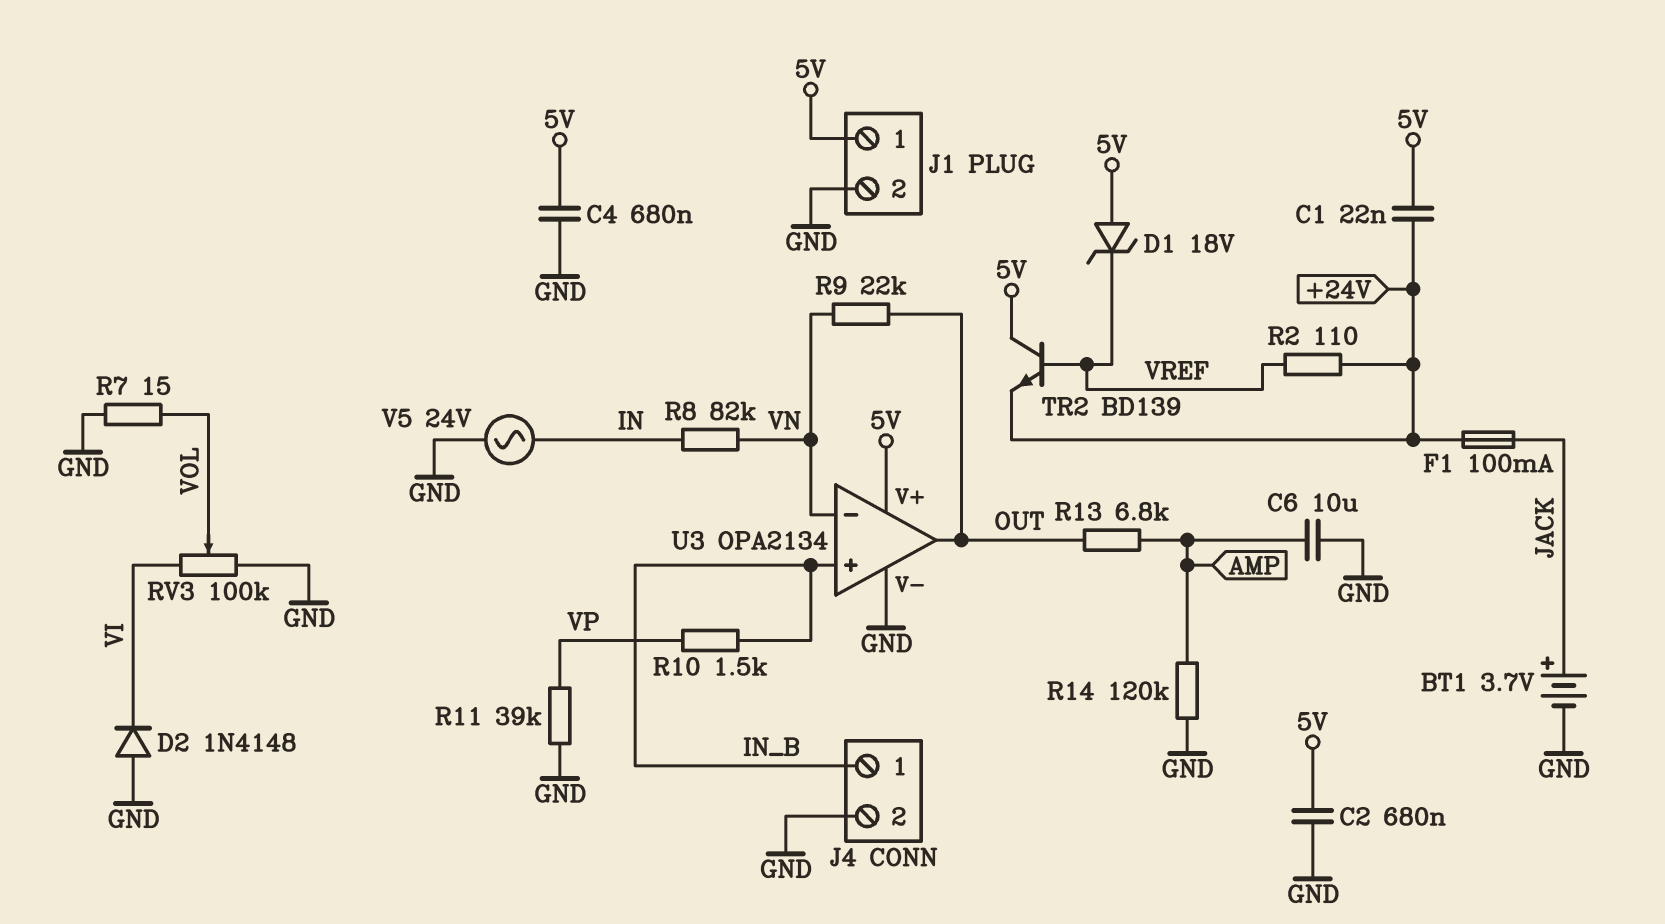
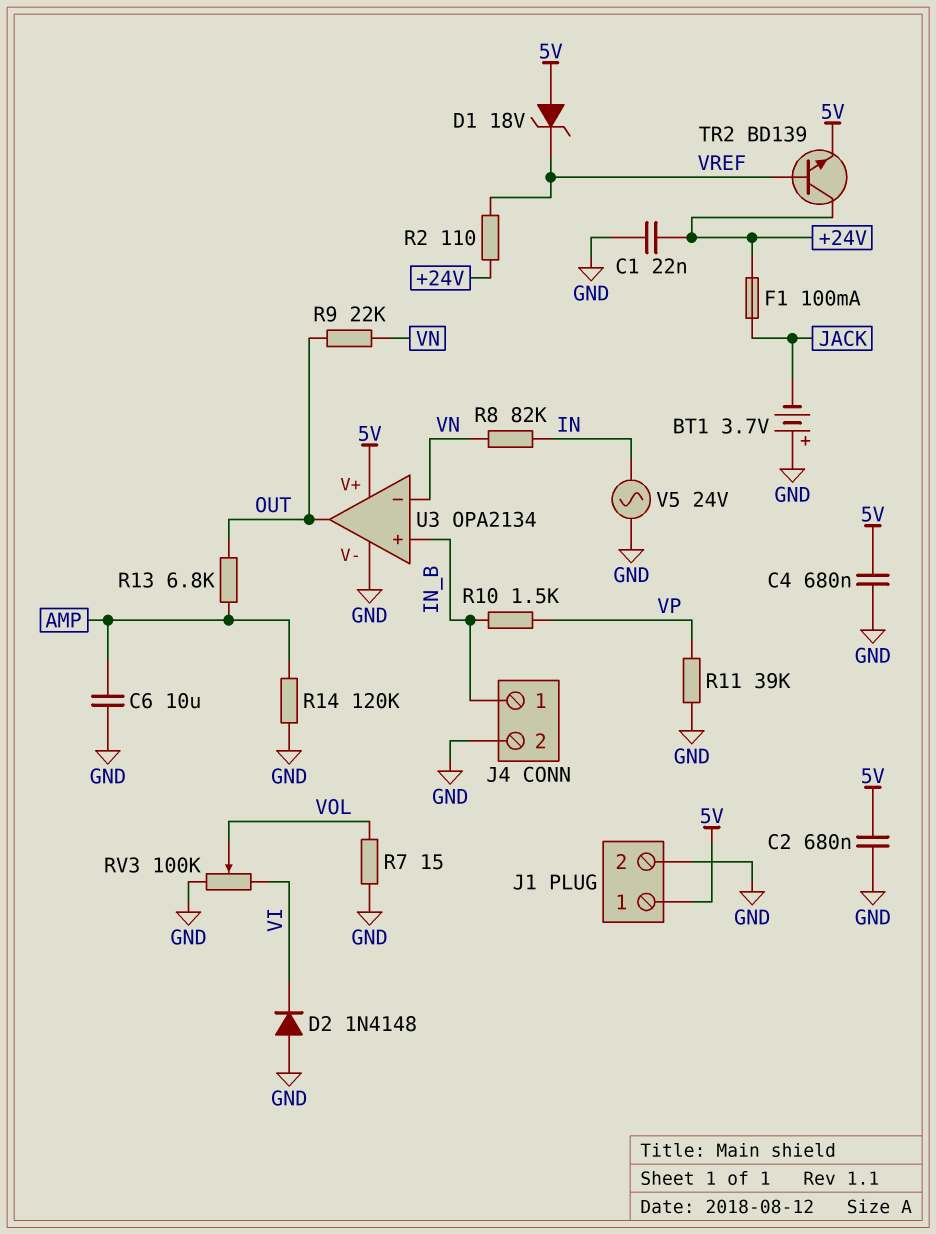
BT1: 3.7V (plus JACK, minus GND) -> 3.7V (plus GND, minus JACK)
C1: 22nF (+24V, 5V) -> 22nF (+24V, GND)
TR2: NPN BD139 (B VREF, C 5V, E +24V) -> NPN BD139 (B VREF, C +24V, E 5V)

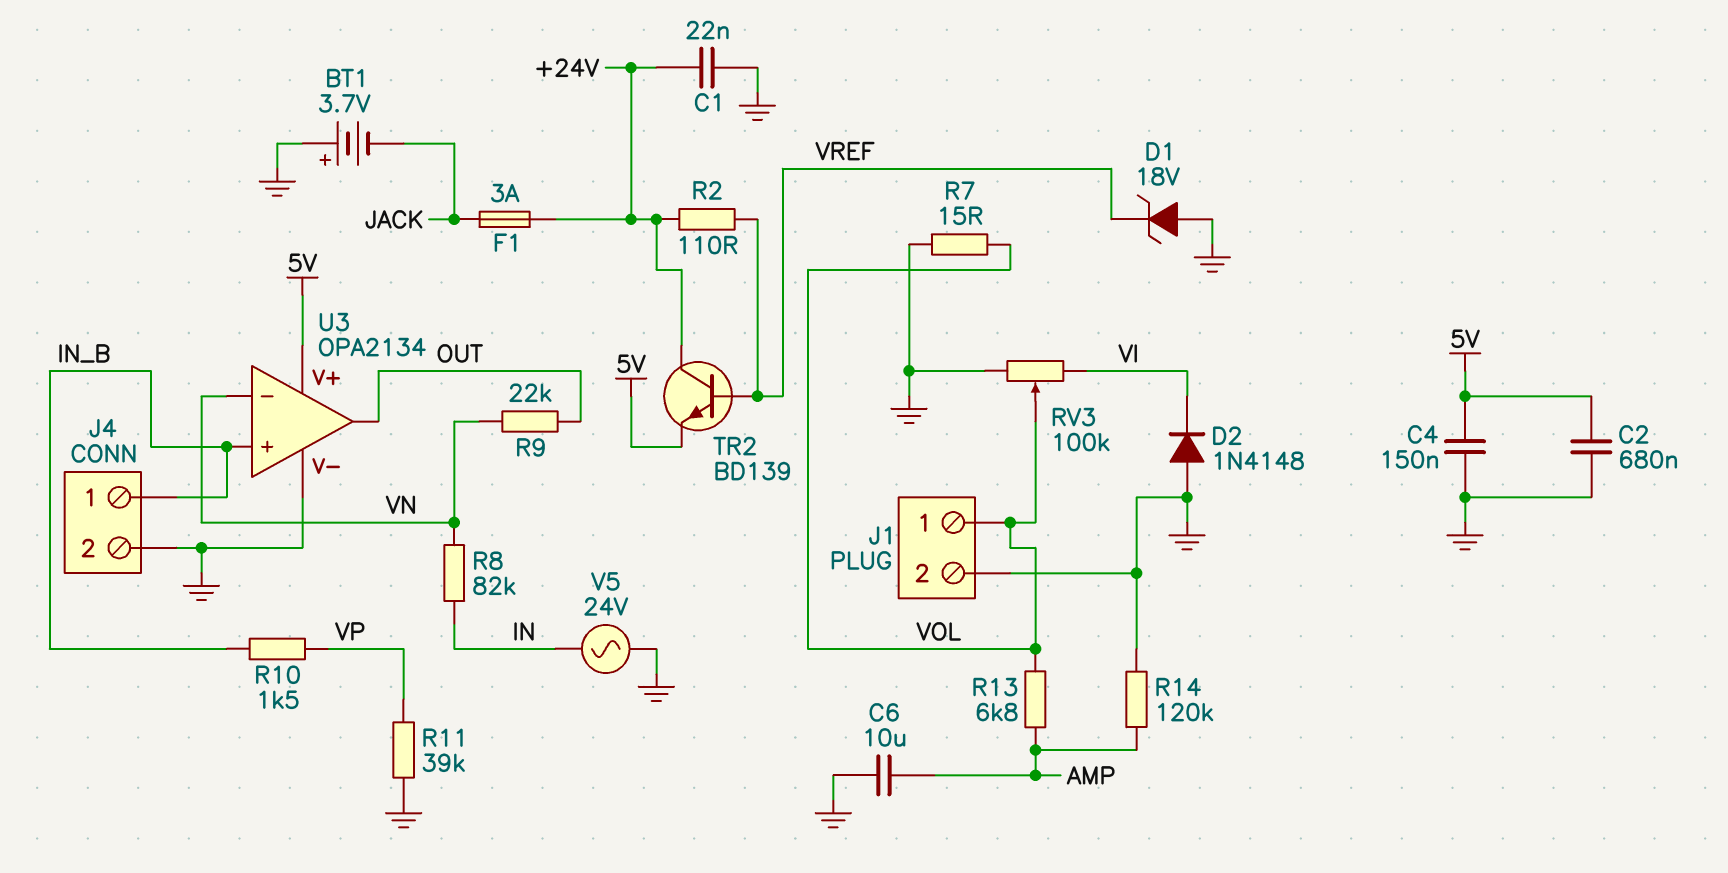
C4: 680nF (5V, GND) -> 150nF (5V, GND)
D1: zener 18V (A 5V, K VREF) -> zener 18V (A GND, K VREF)
F1: 100mA (+24V, JACK) -> 3A (+24V, JACK)
J1 pin 1: 5V -> VOL
R13: 6.8k (AMP, OUT) -> 6.8k (AMP, VOL)

